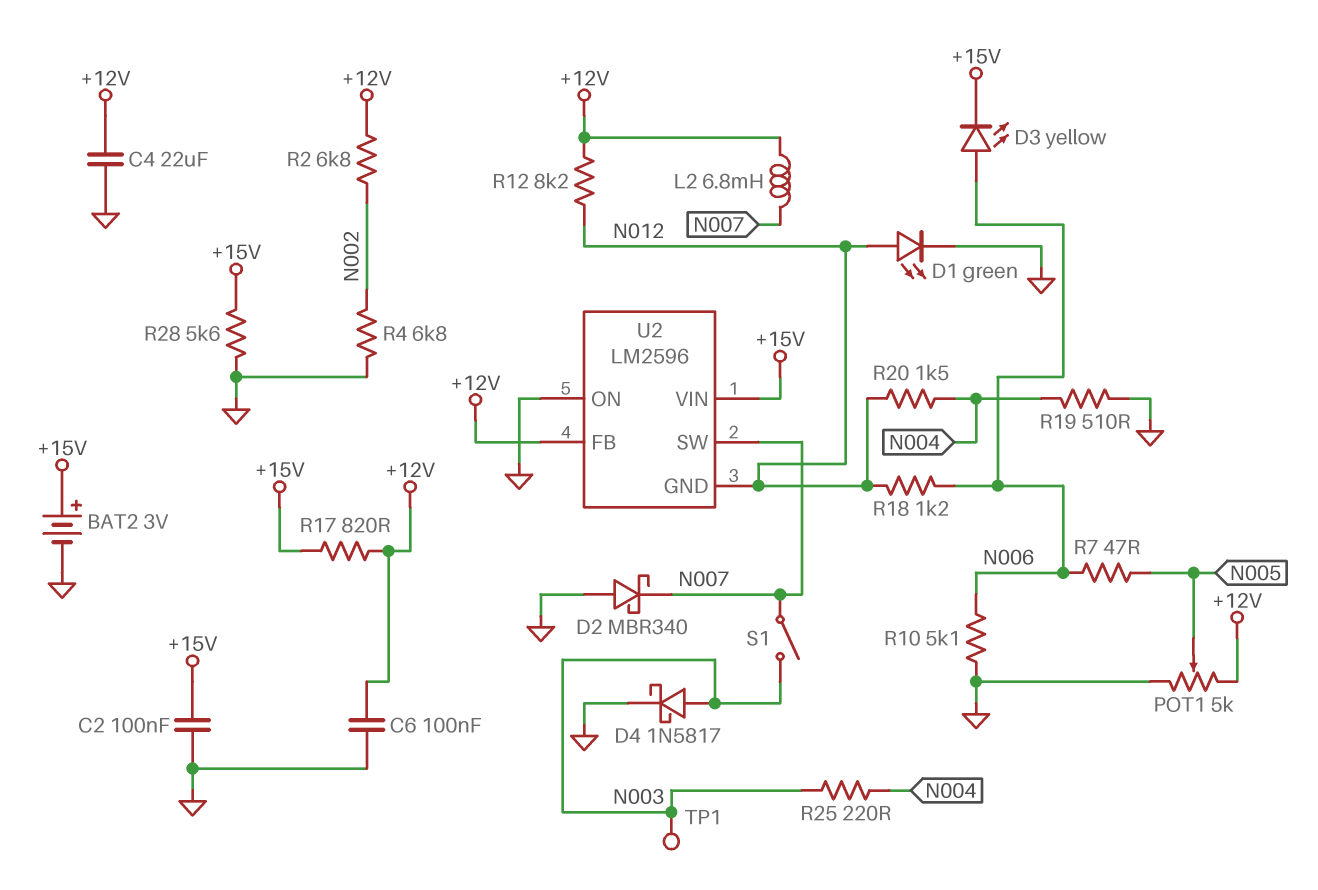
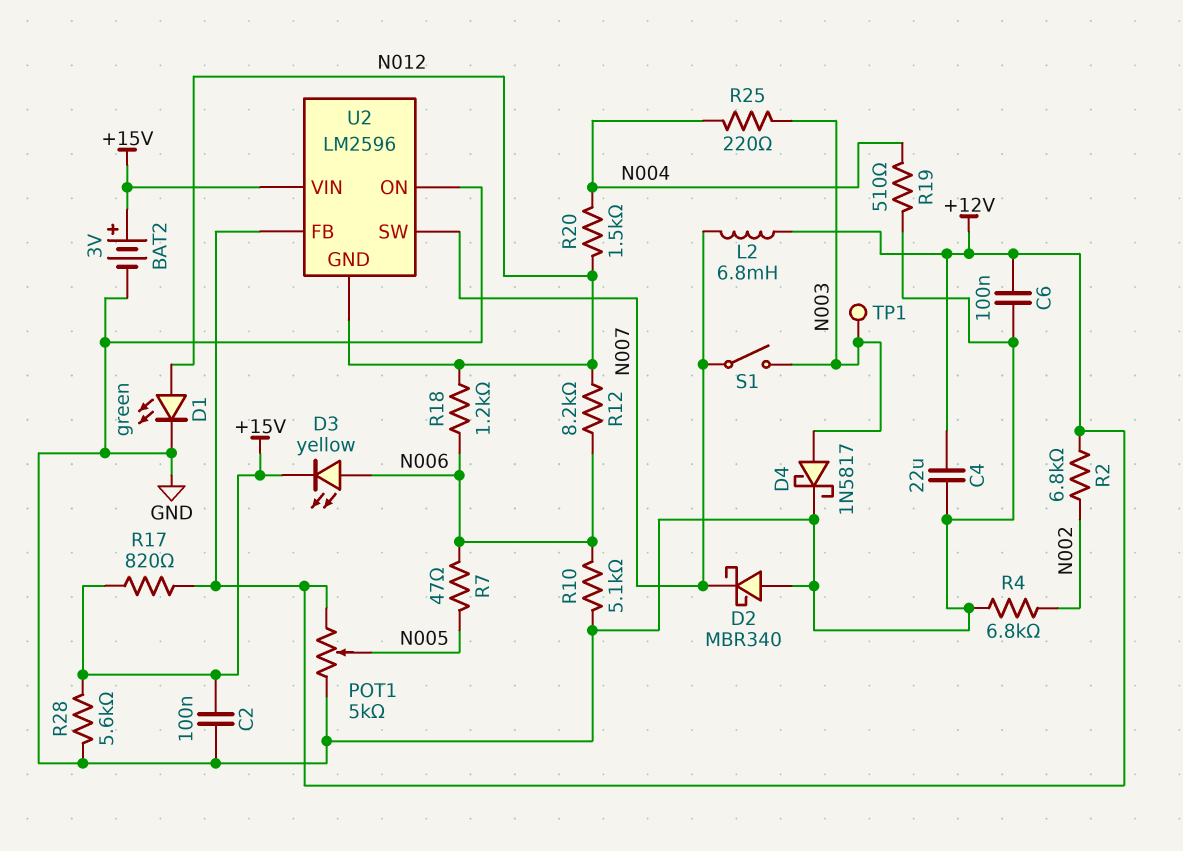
R12: 8.2k (+12V, N012) -> 8.2k (N006, N012)

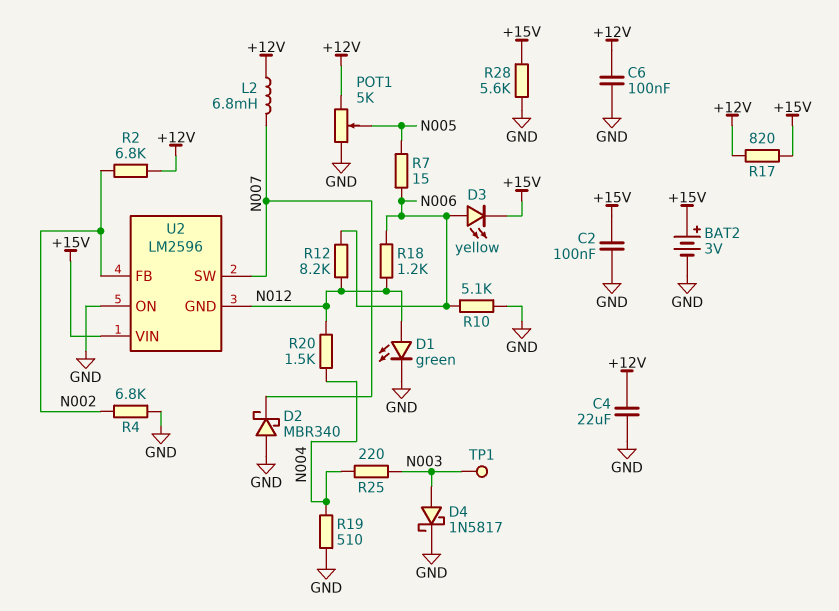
R7: 47 (N005, N006) -> 15 (N005, N006)
S1: switch (N003, N007) -> none
U2 pin FB: +12V -> N002

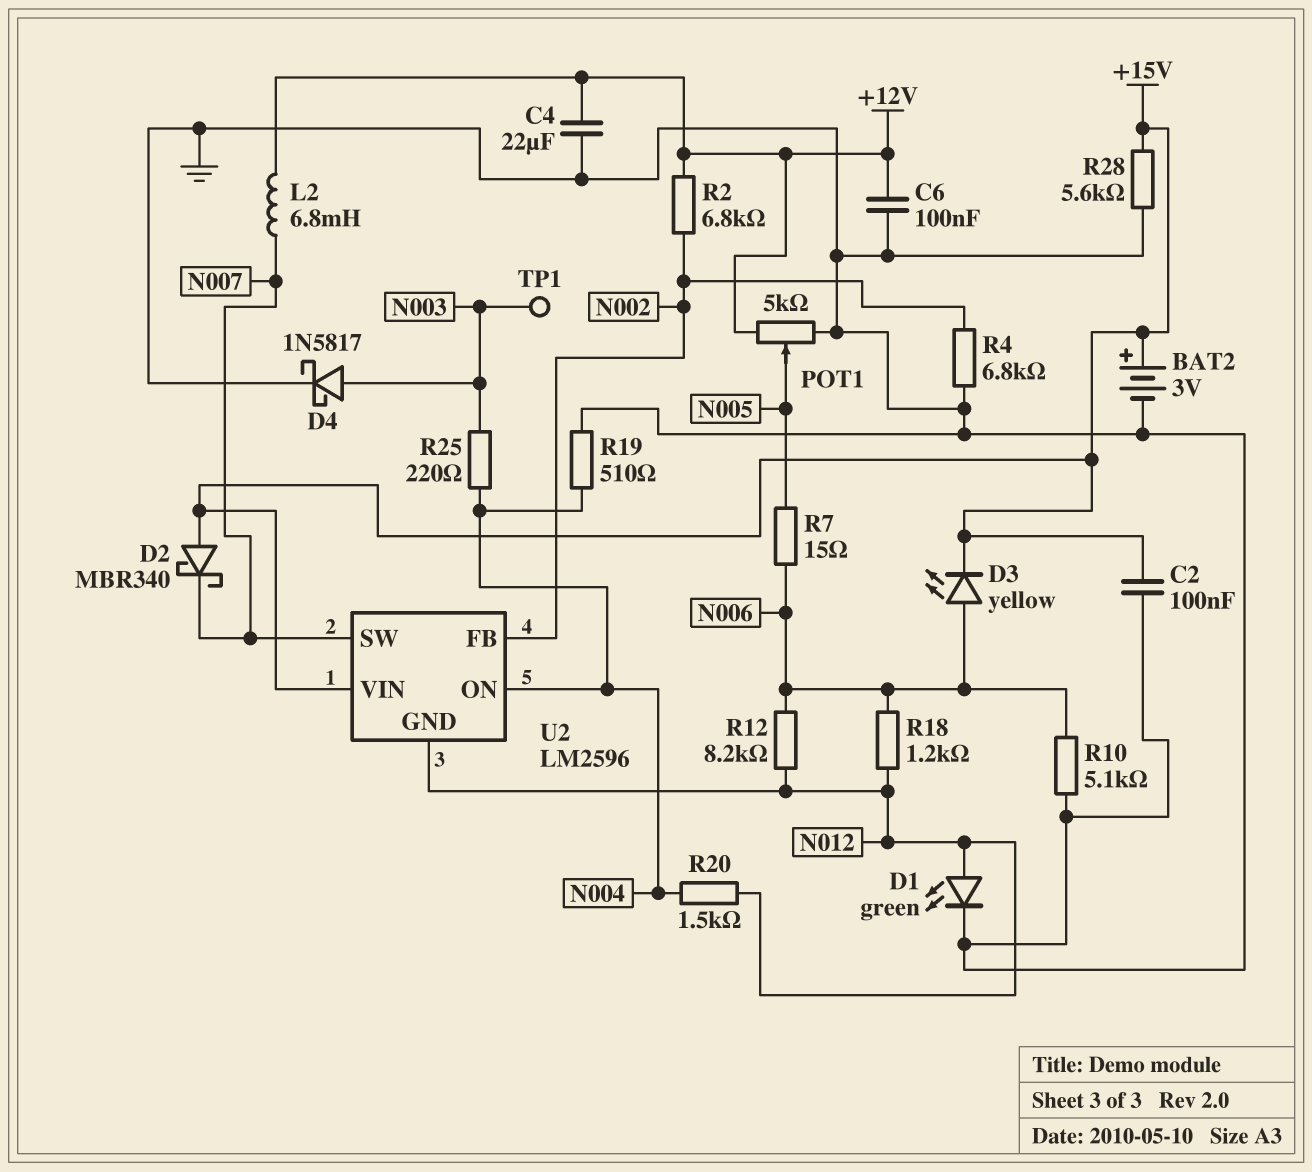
D2: schottky MBR340 (A GND, K N007) -> schottky MBR340 (A +15V, K N007)
R17: 820 (+12V, +15V) -> none
U2 pin ON: GND -> N004

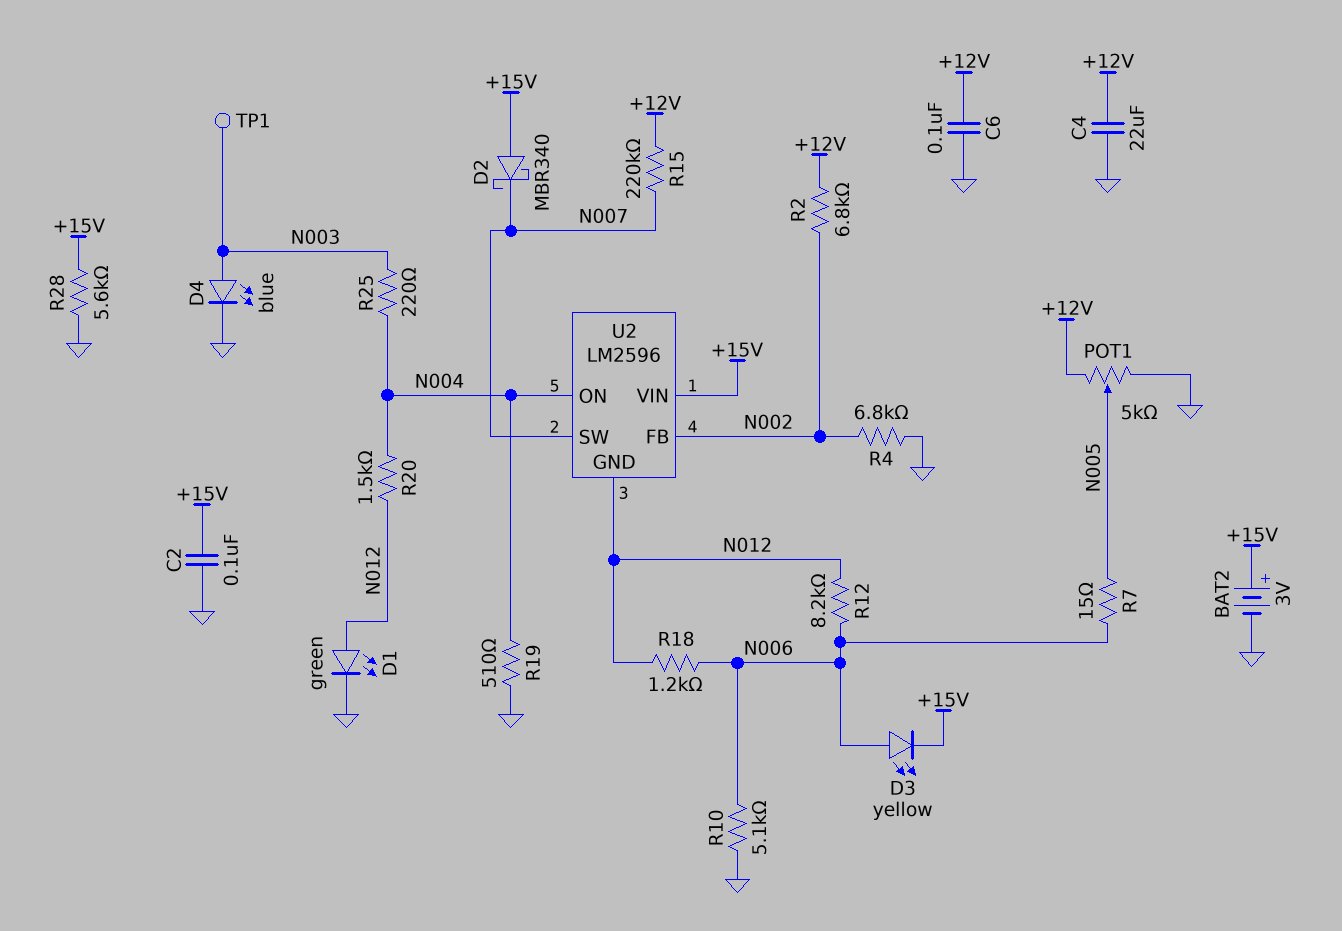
D4: schottky 1N5817 (A N003, K GND) -> LED blue (A N003, K GND)
L2: 6.8mH (+12V, N007) -> none
R15: none -> 220k (+12V, N007)

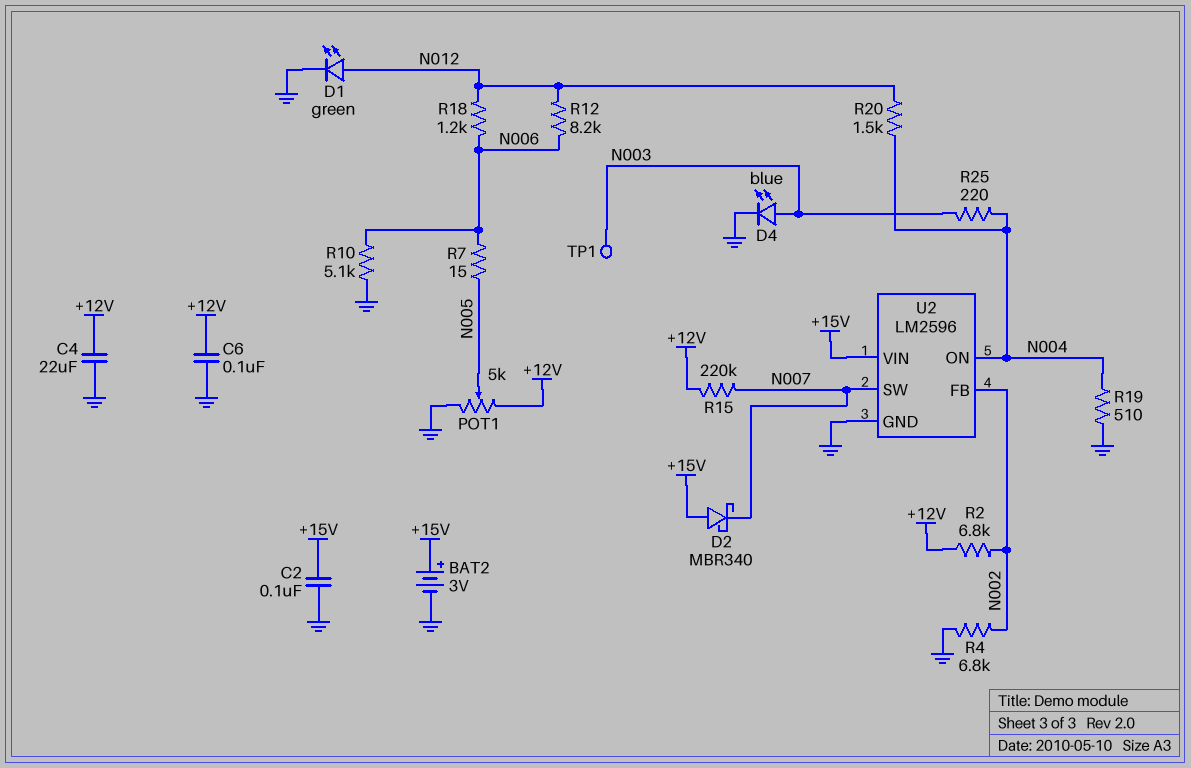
D3: LED yellow (A N006, K +15V) -> none
R28: 5.6k (+15V, GND) -> none
U2 pin GND: N012 -> GND

